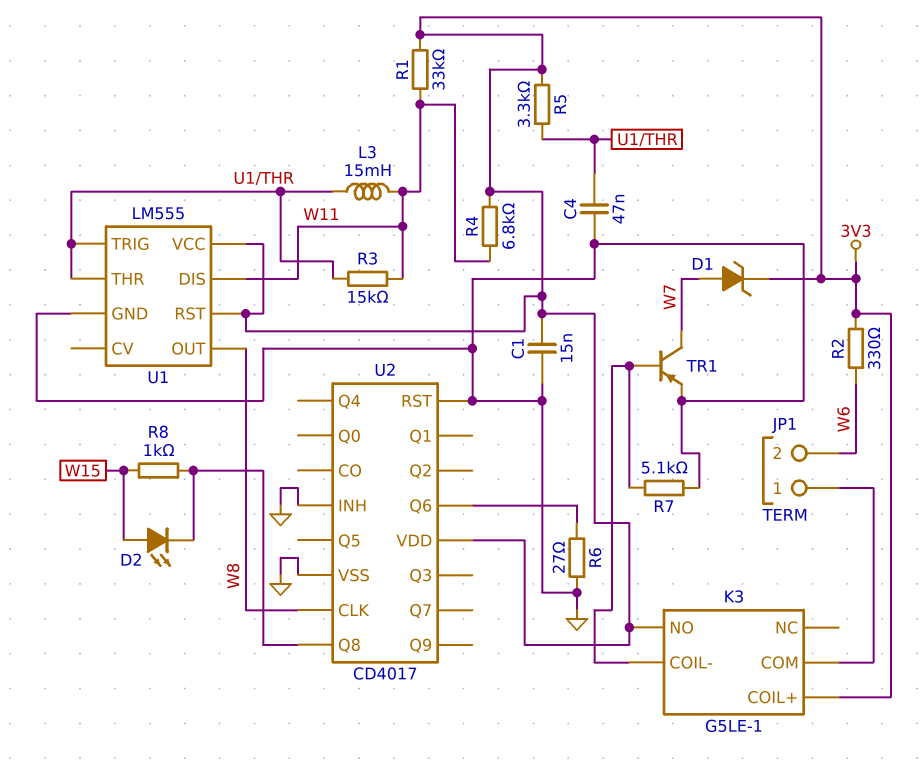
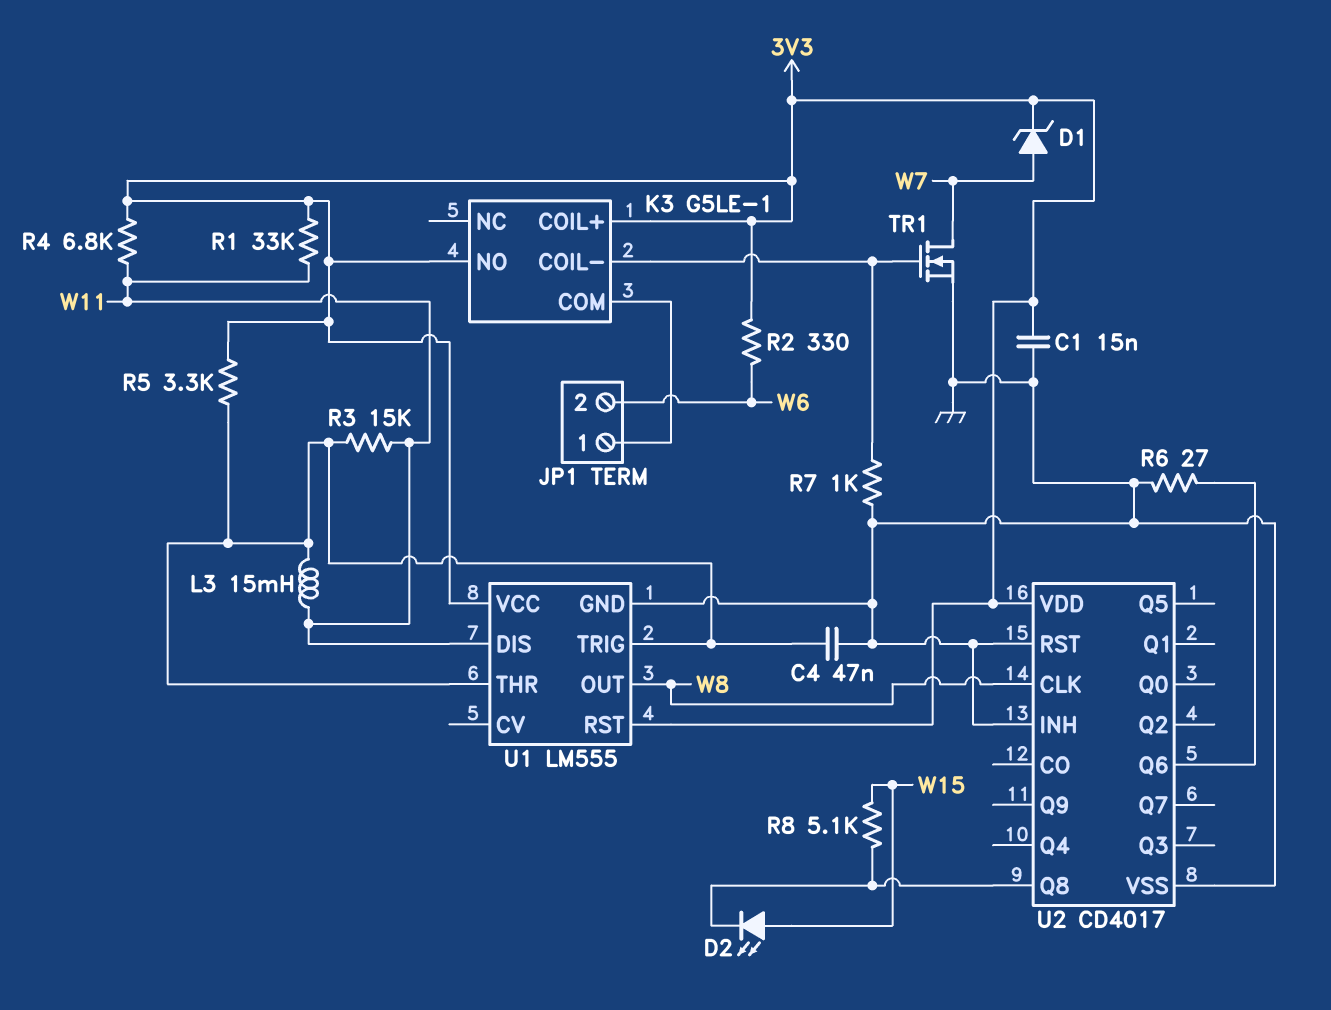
R7: 5.1k (GND, K3/COIL-) -> 1k (GND, K3/COIL-)
R8: 1k (U2/Q8, W15) -> 5.1k (U2/Q8, W15)
TR1: PNP (B K3/COIL-, C W7, E GND) -> NMOS (G K3/COIL-, D W7, S GND)

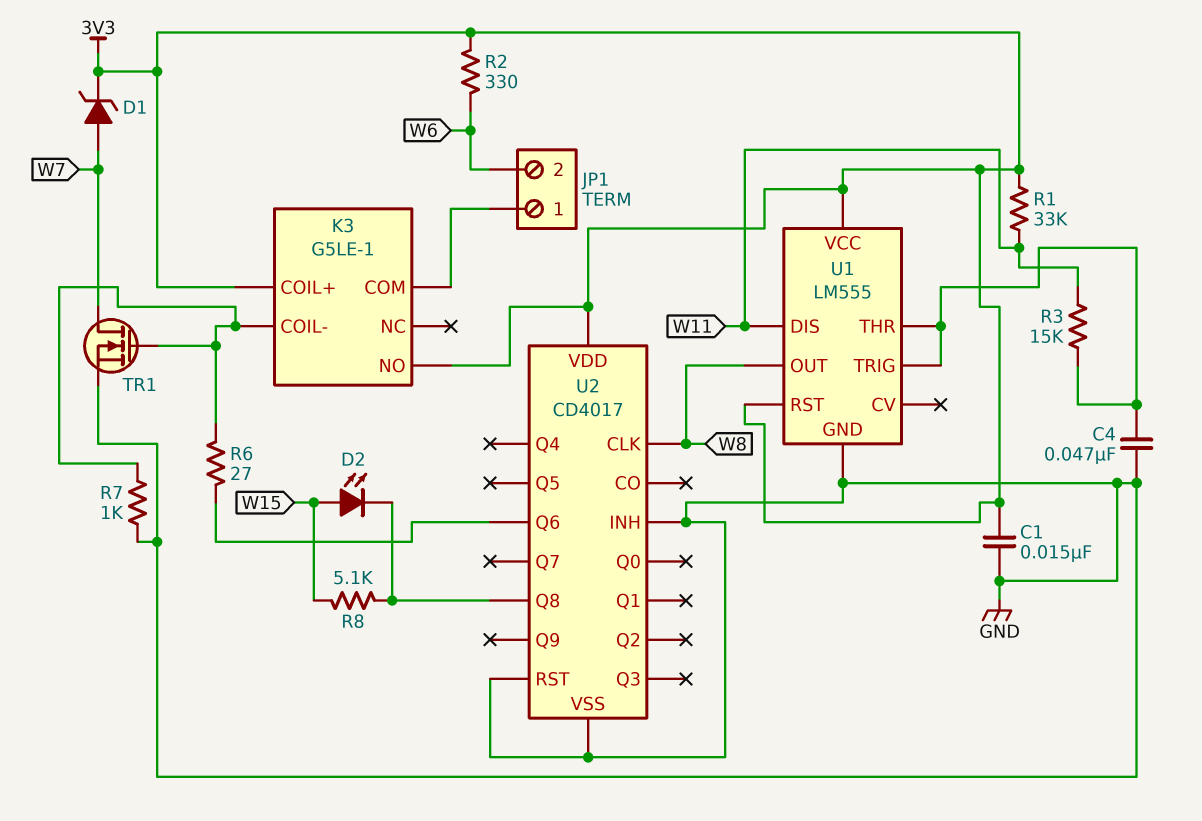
L3: 15mH (U1/THR, W11) -> none
R4: 6.8k (3V3, W11) -> none
R5: 3.3k (3V3, U1/THR) -> none
R6: 27 (GND, U2/Q6) -> 27 (K3/COIL-, U2/Q6)

